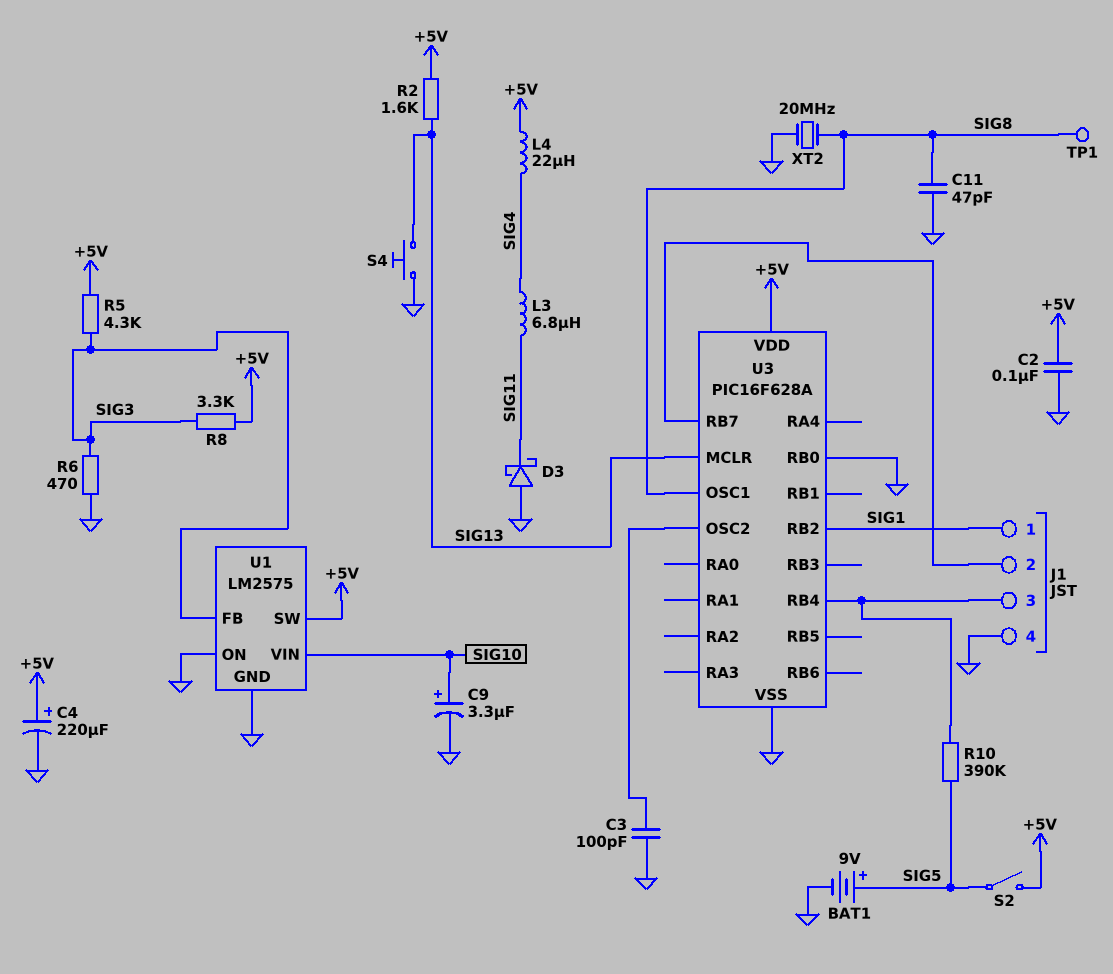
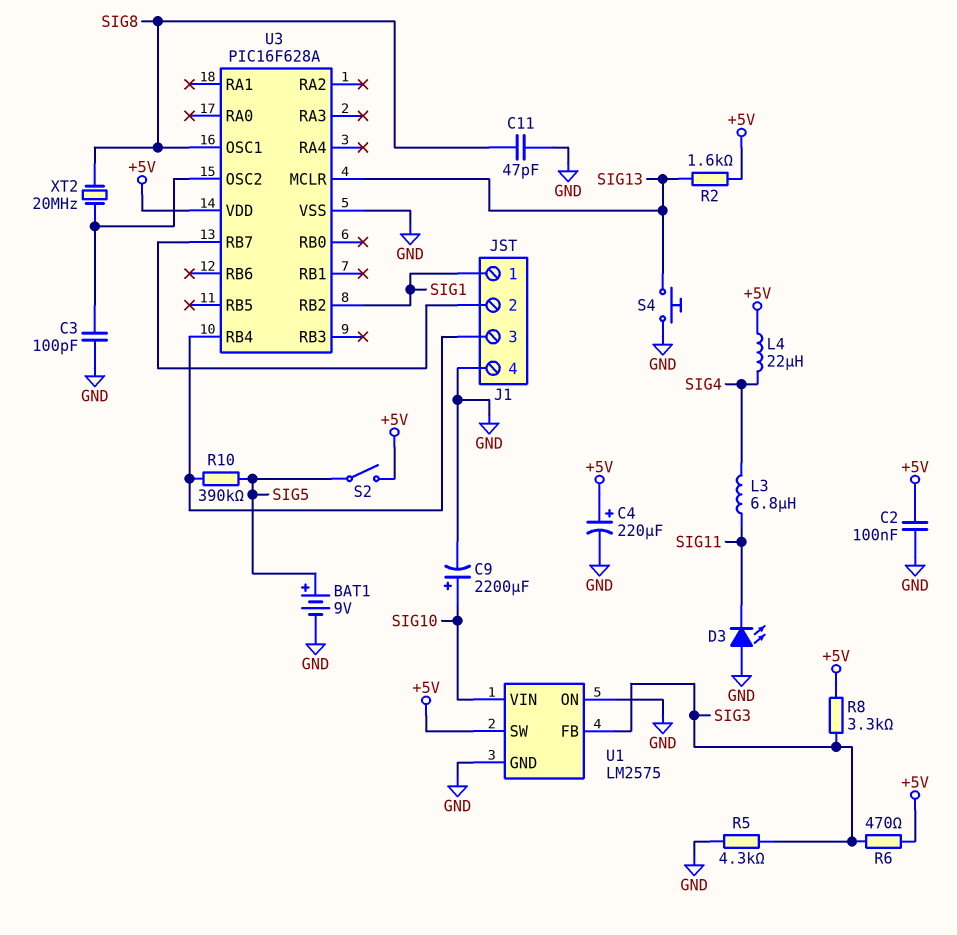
C9: 3.3uF (plus SIG10, minus GND) -> 2200uF (plus SIG10, minus GND)
D3: schottky (A GND, K SIG11) -> LED (A GND, K SIG11)
R5: 4.3k (+5V, SIG3) -> 4.3k (GND, SIG3)
R6: 470 (GND, SIG3) -> 470 (+5V, SIG3)
TP1: test point (SIG8) -> none
U3 pin RB0: GND -> none
XT2: 20MHz (GND, SIG8) -> 20MHz (SIG8, U3/OSC2)

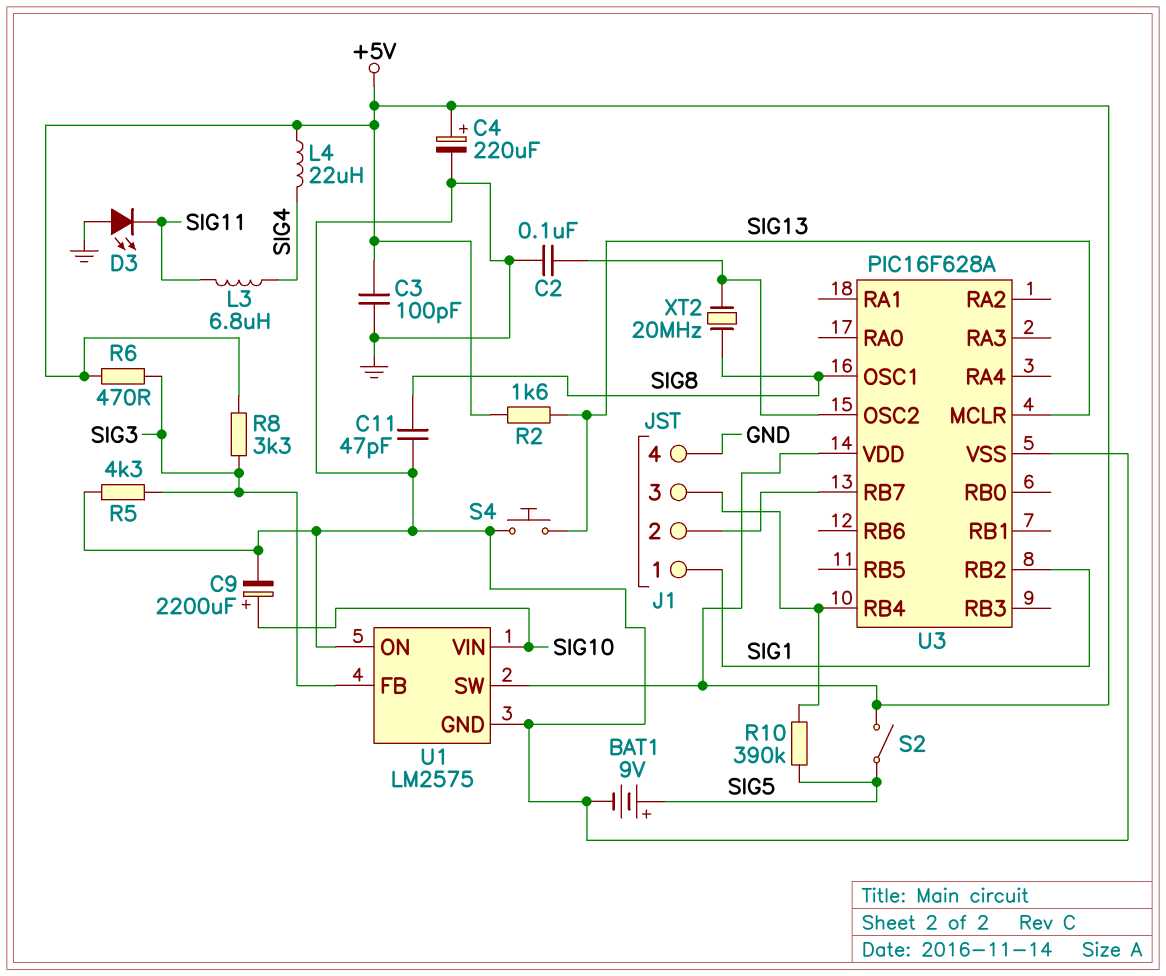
C2: 100nF (+5V, GND) -> 100nF (GND, U3/OSC2)
C3: 100pF (GND, U3/OSC2) -> 100pF (+5V, GND)

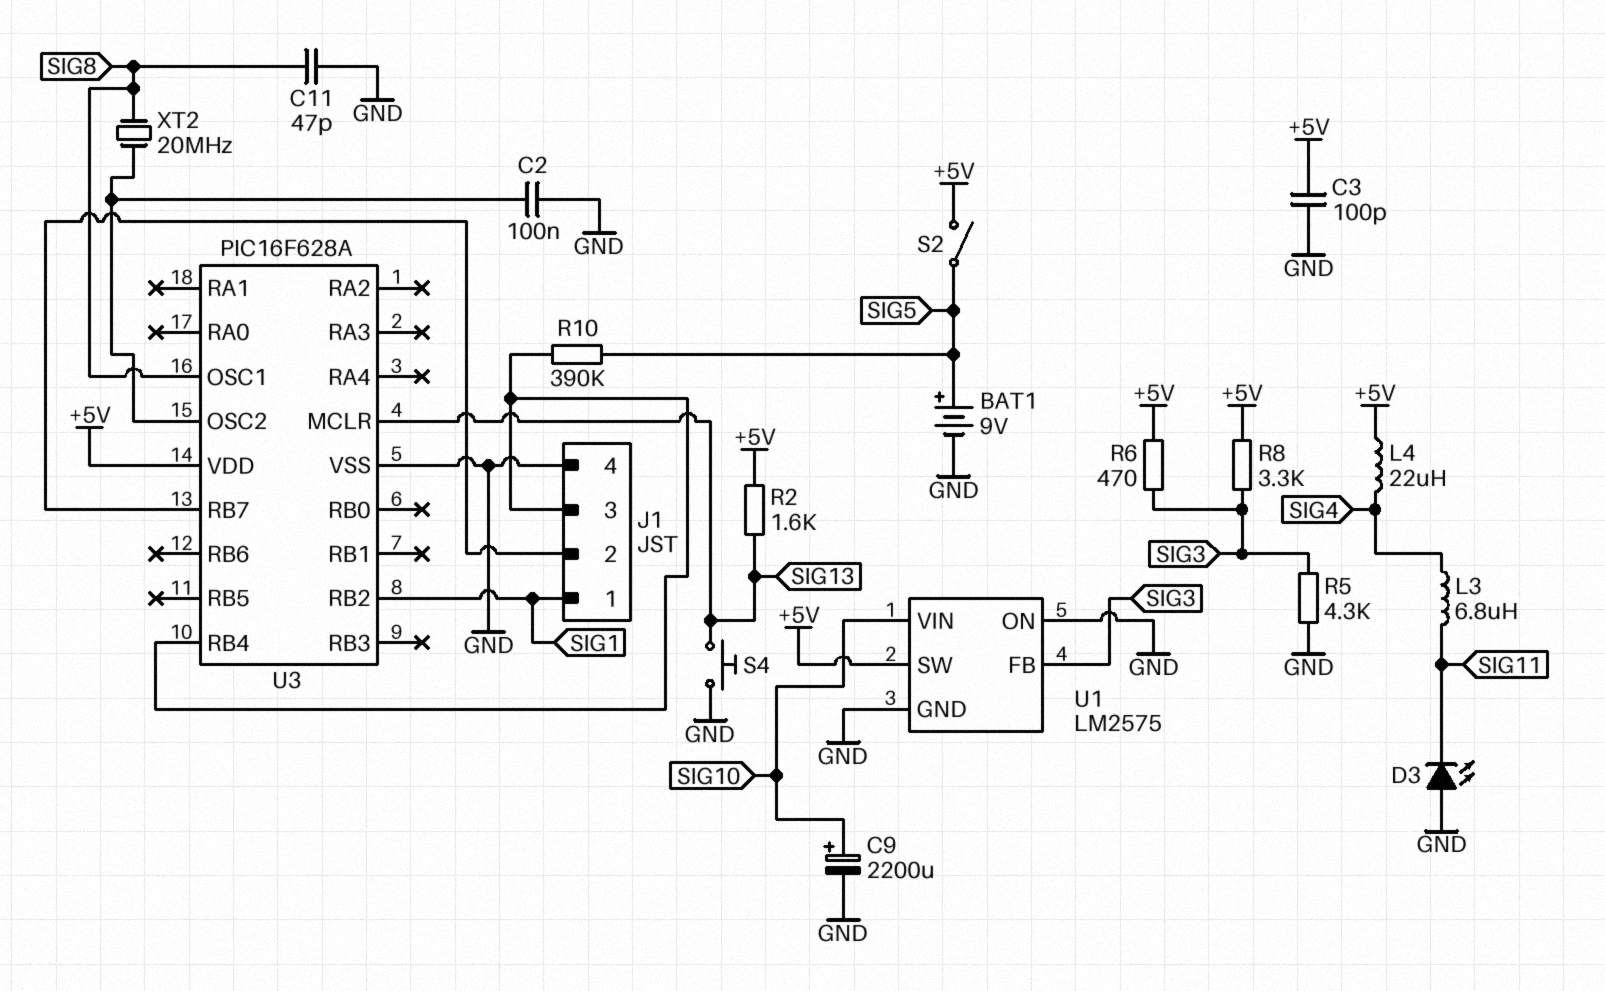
C4: 220uF (plus +5V, minus GND) -> none

